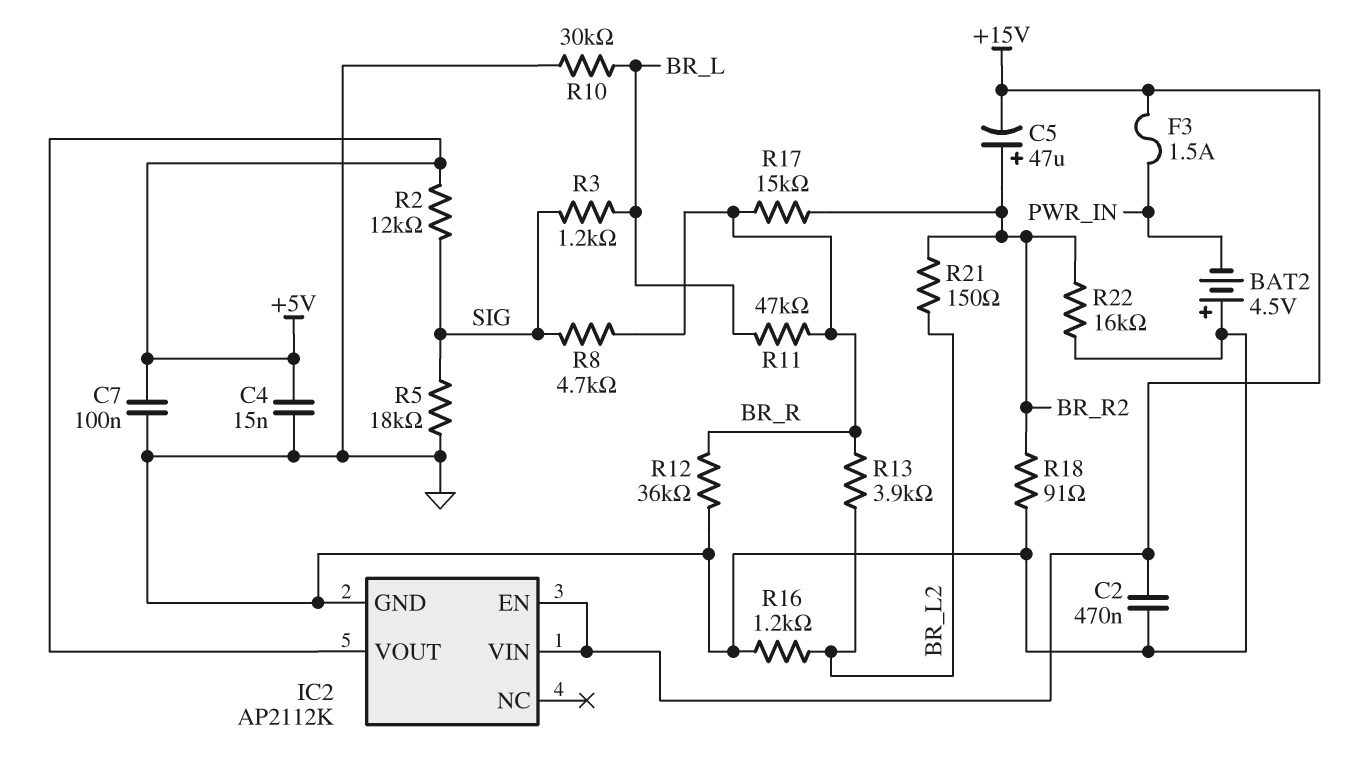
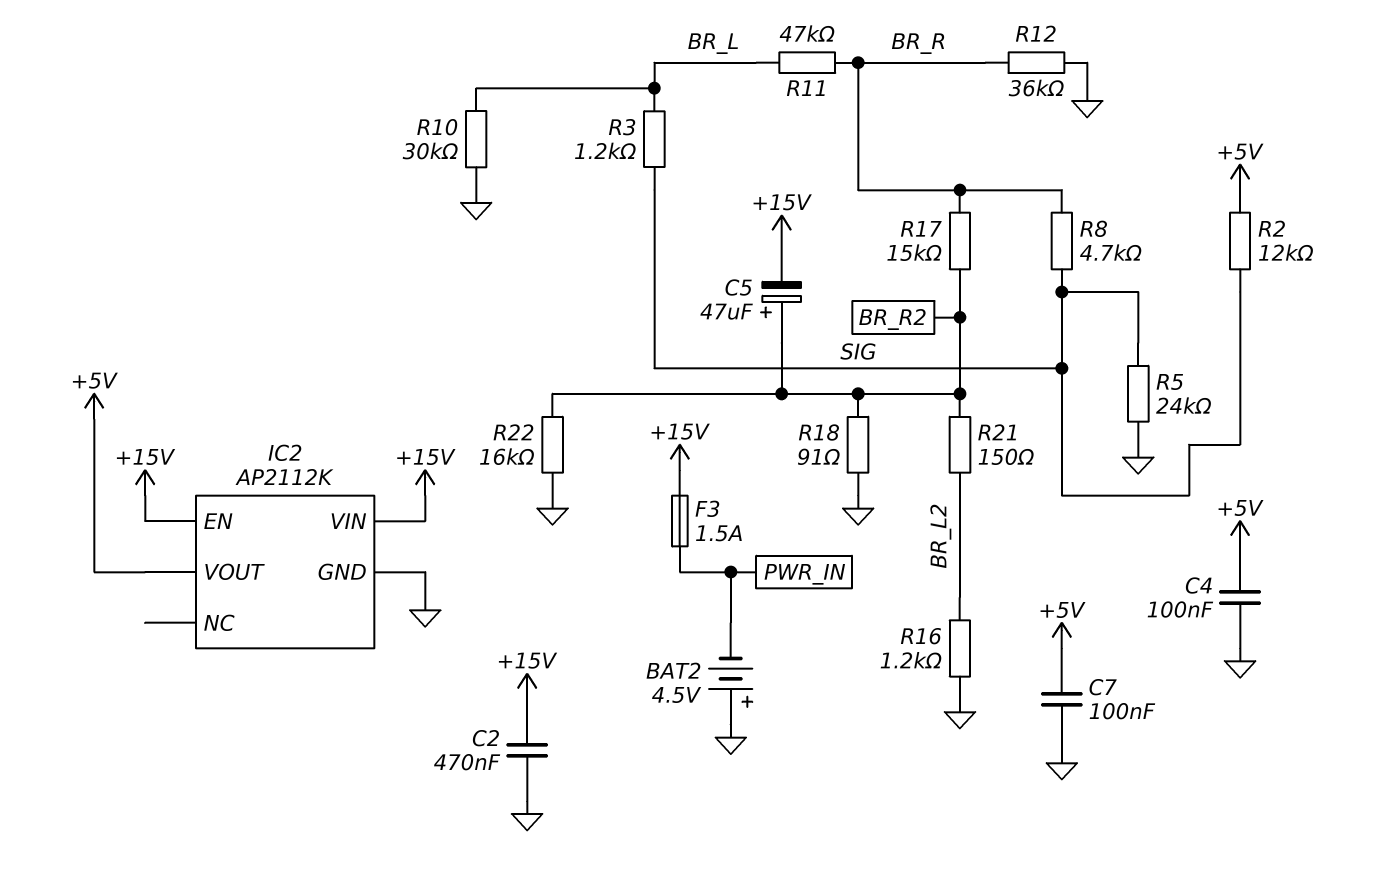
C4: 15nF (+5V, GND) -> 100nF (+5V, GND)
R5: 18k (GND, SIG) -> 24k (GND, SIG)
R13: 3.9k (BR_L2, BR_R) -> none

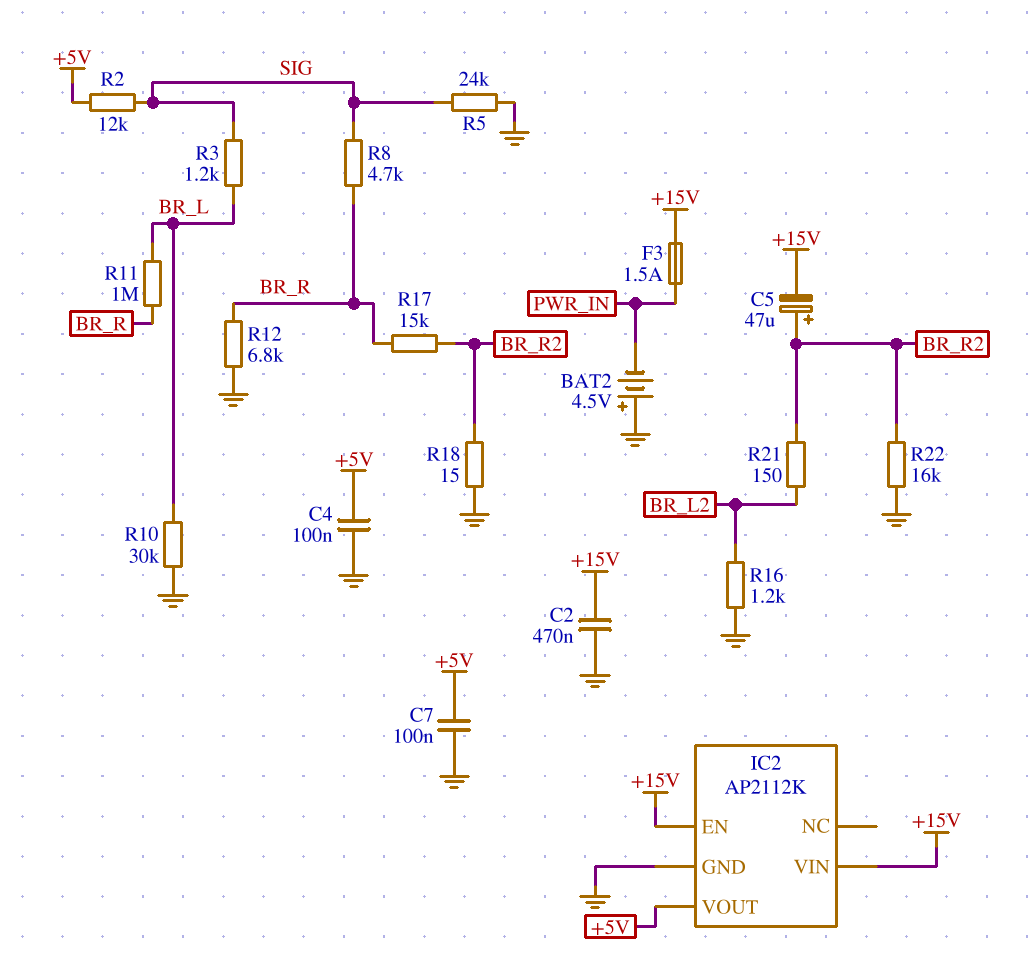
R11: 47k (BR_L, BR_R) -> 1M (BR_L, BR_R)
R12: 36k (BR_R, GND) -> 6.8k (BR_R, GND)
R18: 91 (BR_R2, GND) -> 15 (BR_R2, GND)

